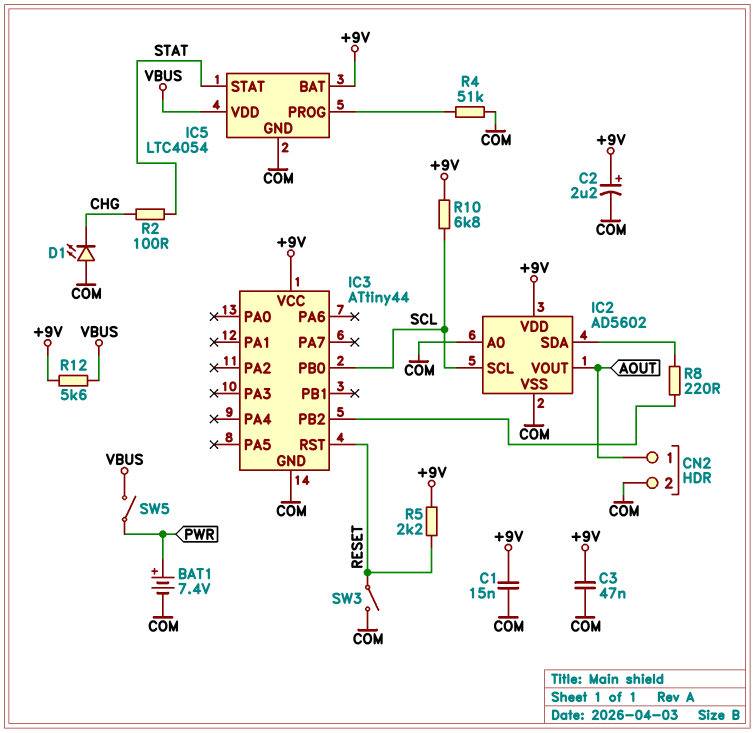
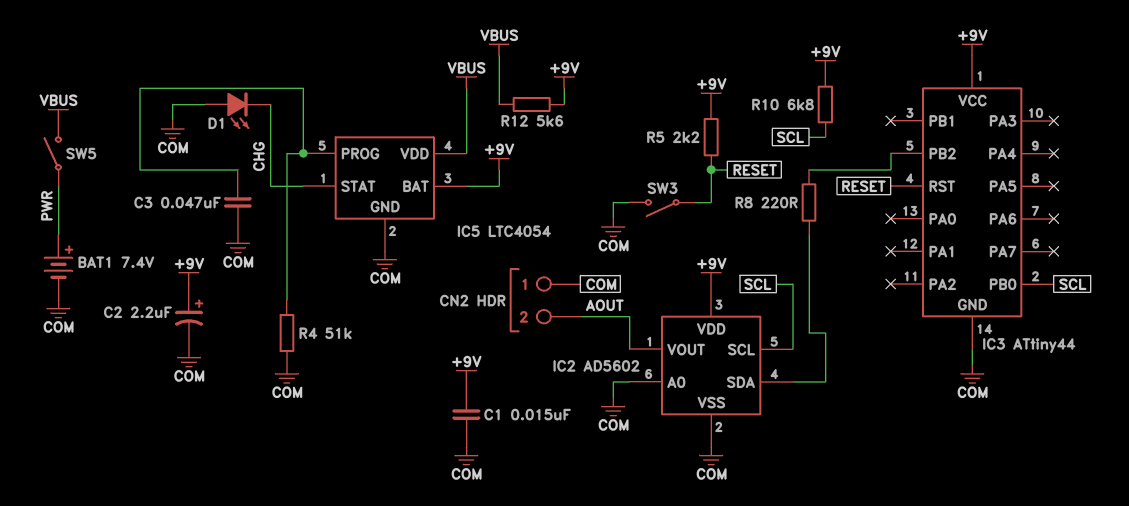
C3: 47nF (+9V, COM) -> 47nF (COM, IC5/PROG)
CN2 pin 1: AOUT -> COM
CN2 pin 2: COM -> AOUT
IC5 pin STAT: STAT -> CHG
R2: 100 (CHG, STAT) -> none

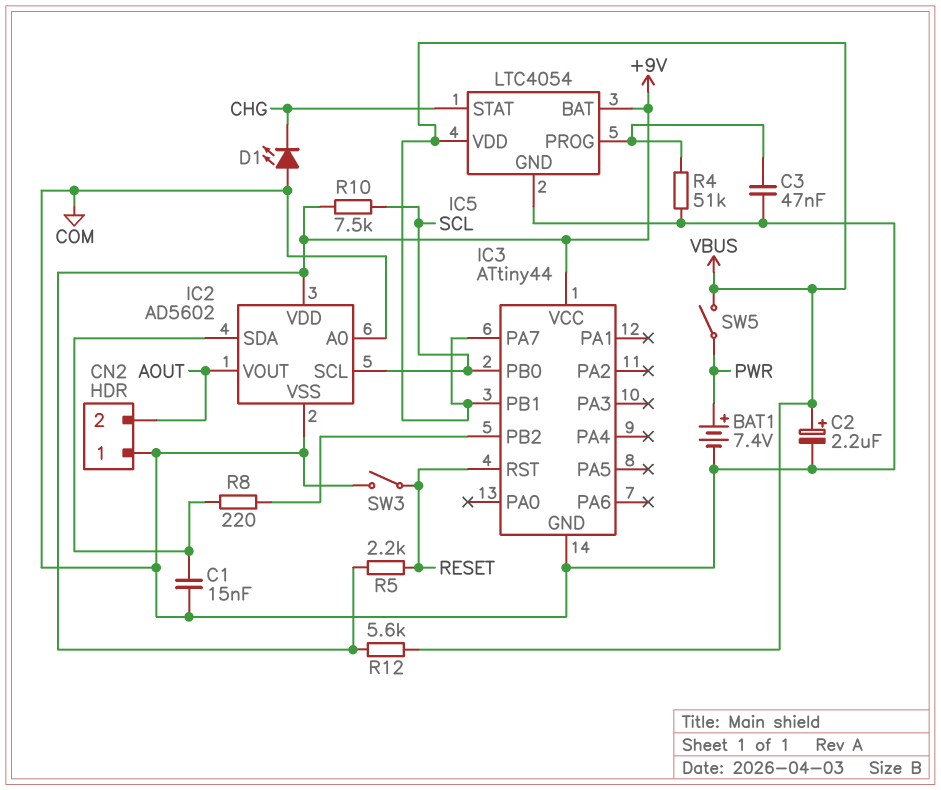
C1: 15nF (+9V, COM) -> 15nF (COM, IC2/SDA)
C2: 2.2uF (plus +9V, minus COM) -> 2.2uF (plus VBUS, minus COM)
IC3 pin PA7: none -> VBUS
IC3 pin PB1: none -> VBUS
R10: 6.8k (+9V, SCL) -> 7.5k (+9V, SCL)

